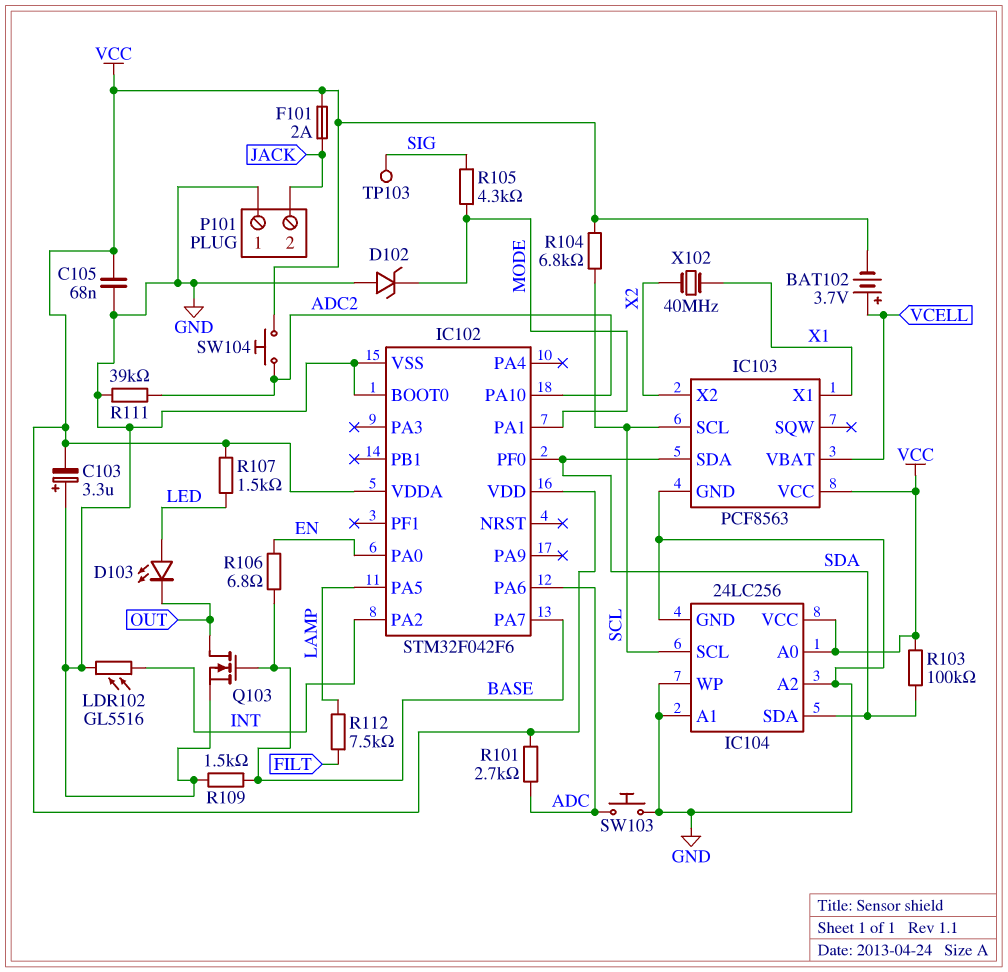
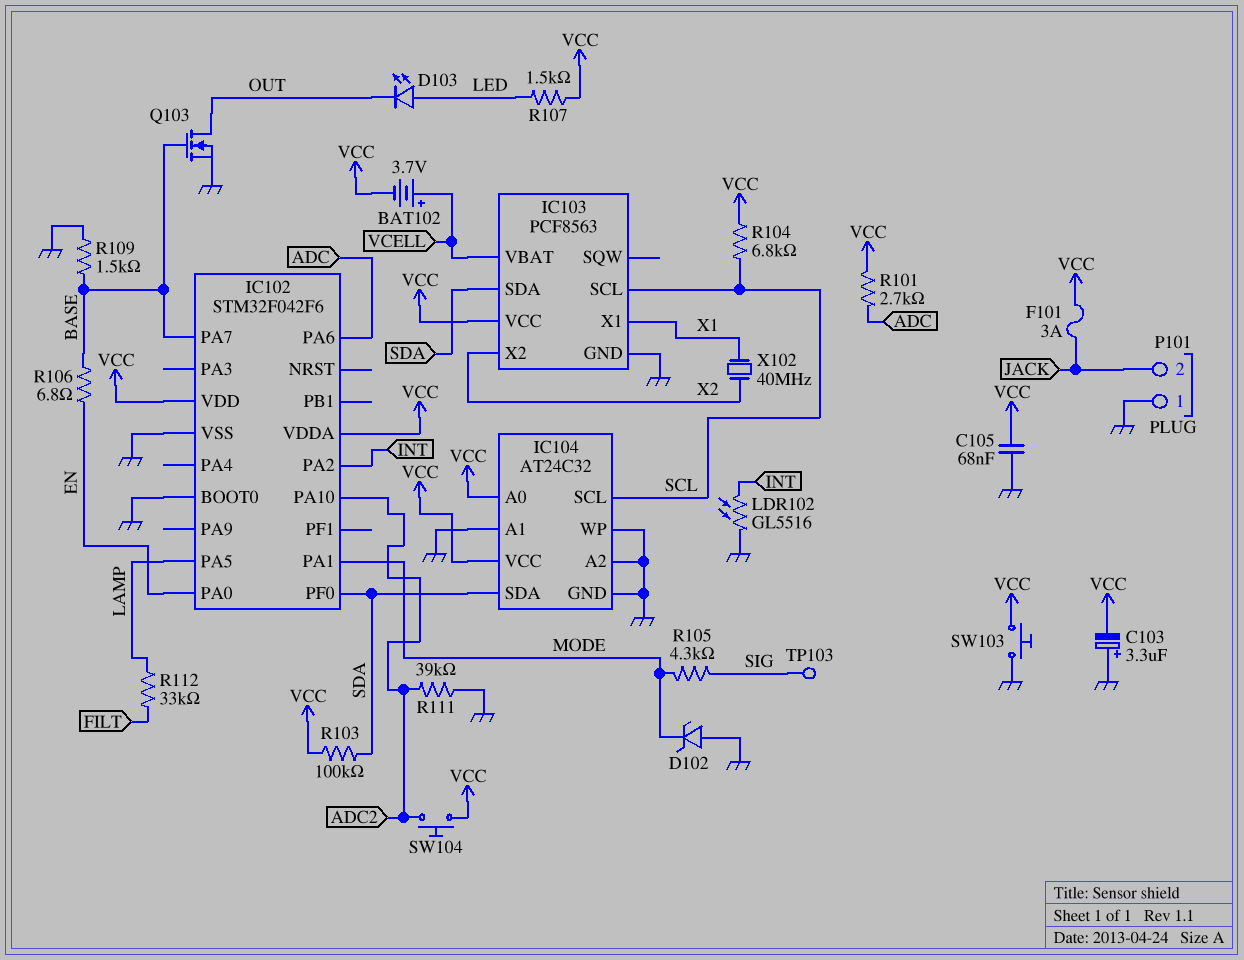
F101: 2A (JACK, VCC) -> 3A (JACK, VCC)
IC104: 24LC256 -> AT24C32
R112: 7.5k (FILT, LAMP) -> 33k (FILT, LAMP)
SW103: button (ADC, GND) -> button (GND, VCC)

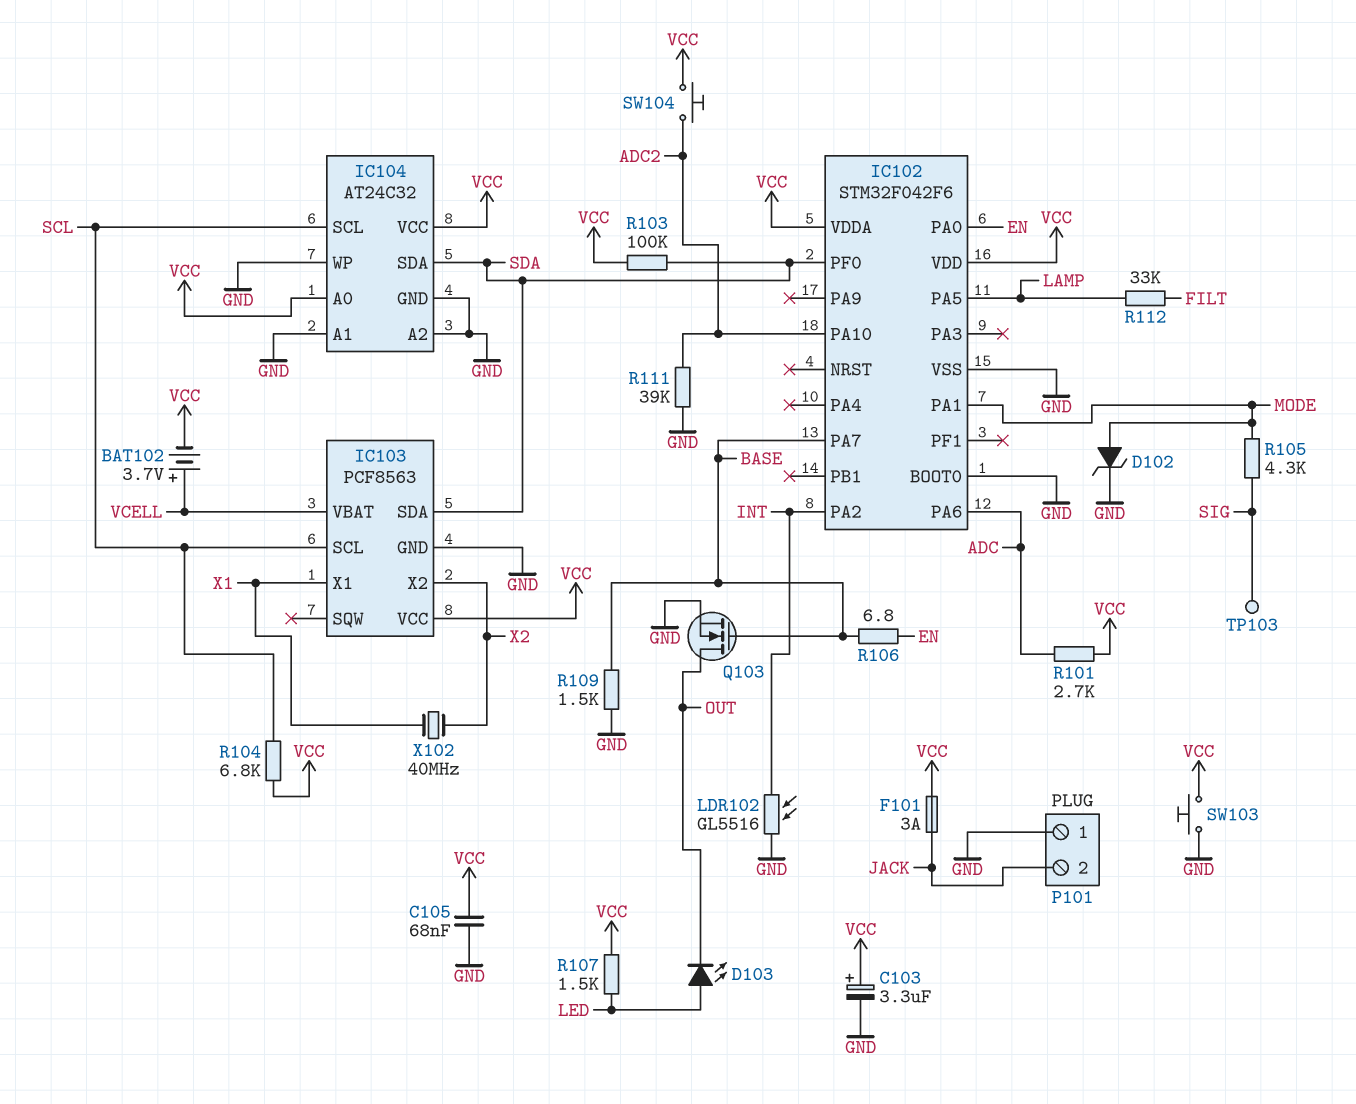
C103: 3.3uF (plus GND, minus VCC) -> 3.3uF (plus VCC, minus GND)
D102: zener (A GND, K MODE) -> zener (A MODE, K GND)

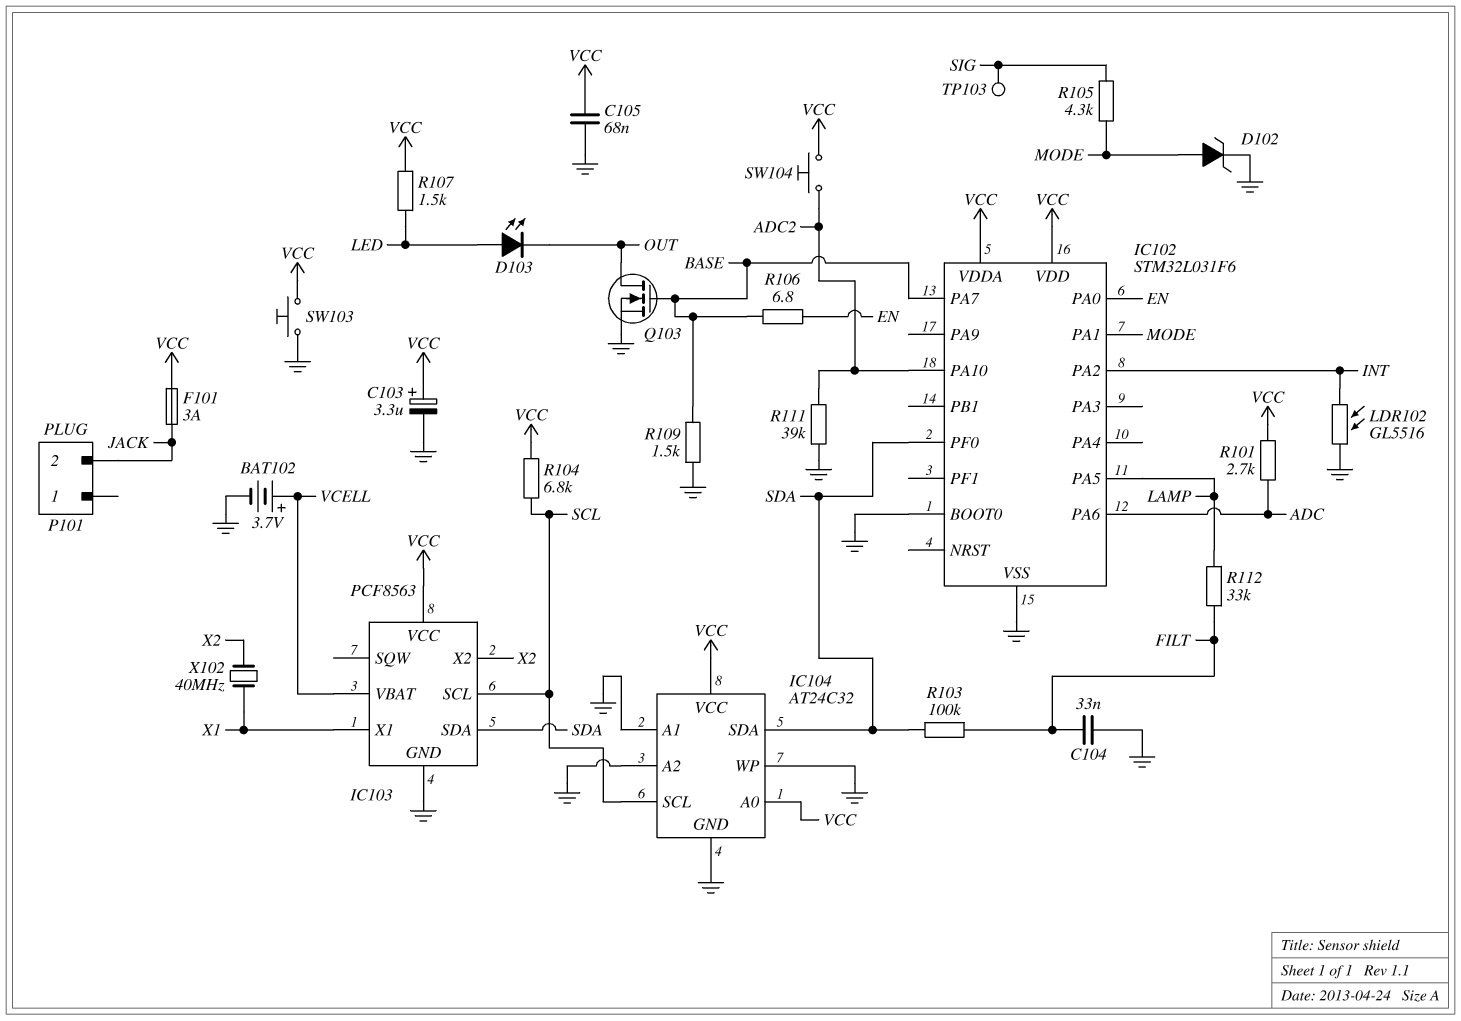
BAT102: 3.7V (plus VCELL, minus VCC) -> 3.7V (plus VCELL, minus GND)
C104: none -> 33nF (FILT, GND)
IC102: STM32F042F6 -> STM32L031F6
P101 pin 1: GND -> none
R103: 100k (SDA, VCC) -> 100k (FILT, SDA)

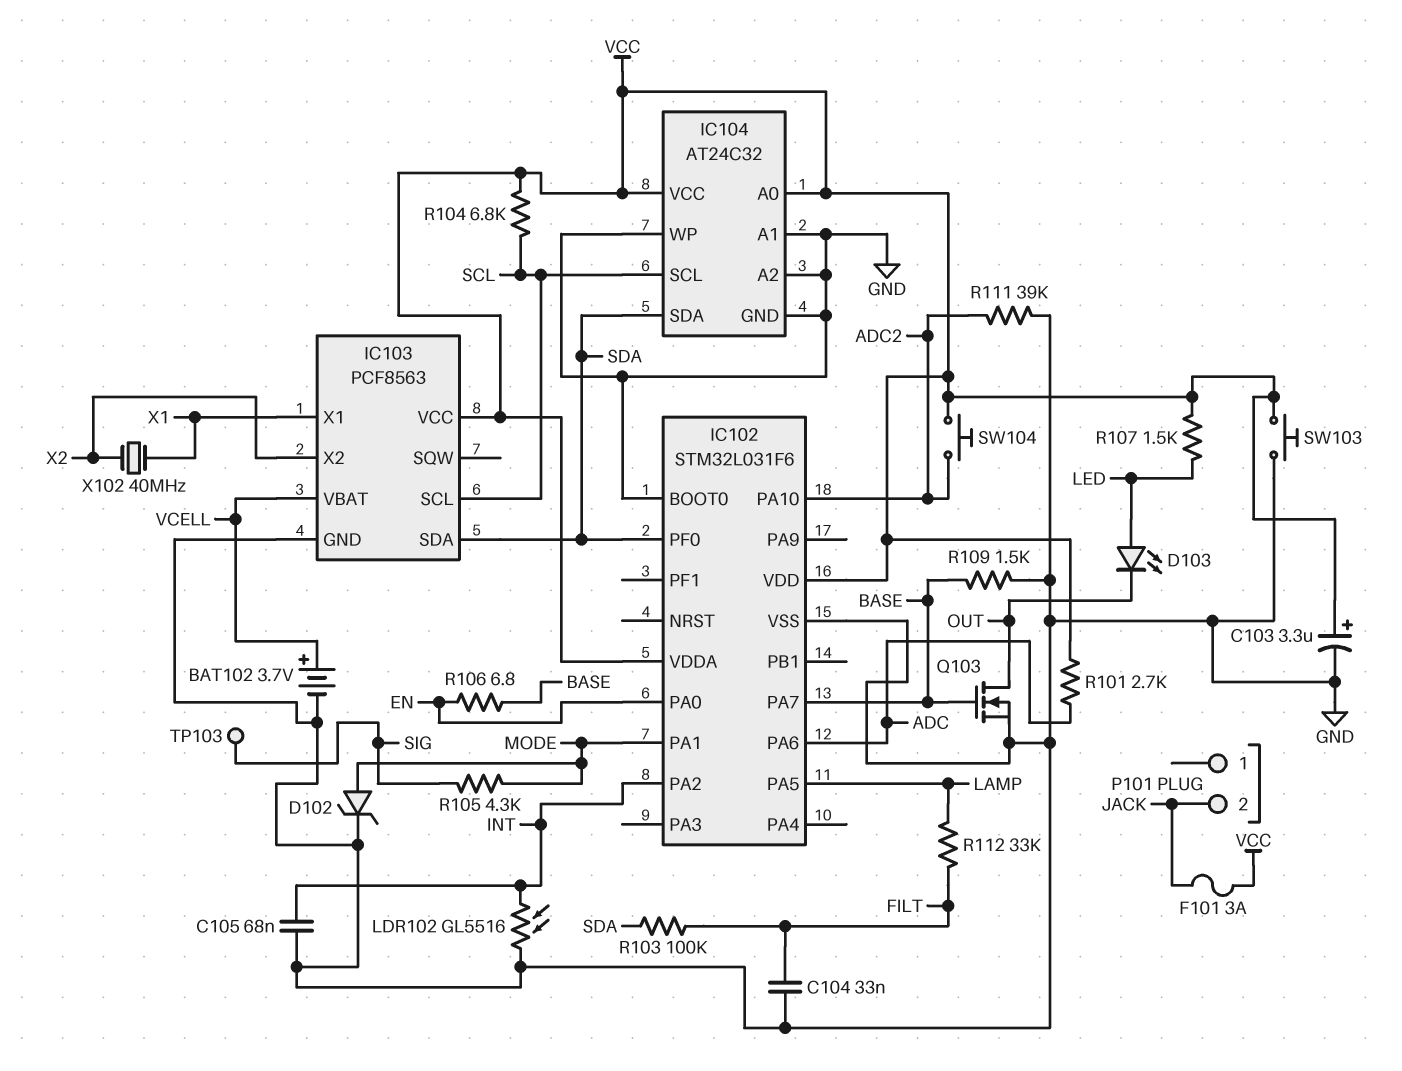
C105: 68nF (GND, VCC) -> 68nF (GND, INT)

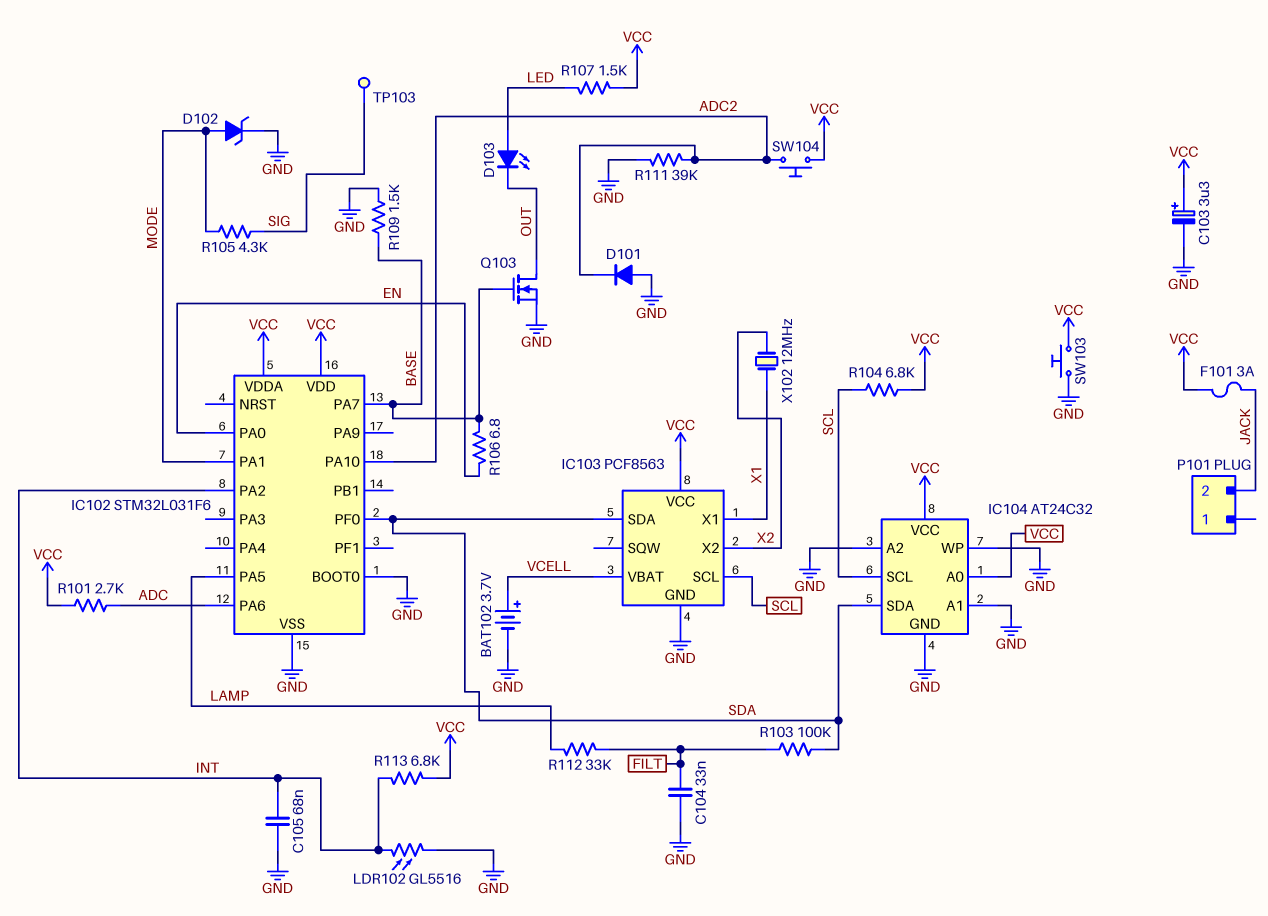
D101: none -> diode (A GND, K ADC2)
R113: none -> 6.8k (INT, VCC)
X102: 40MHz (X1, X2) -> 12MHz (X1, X2)

